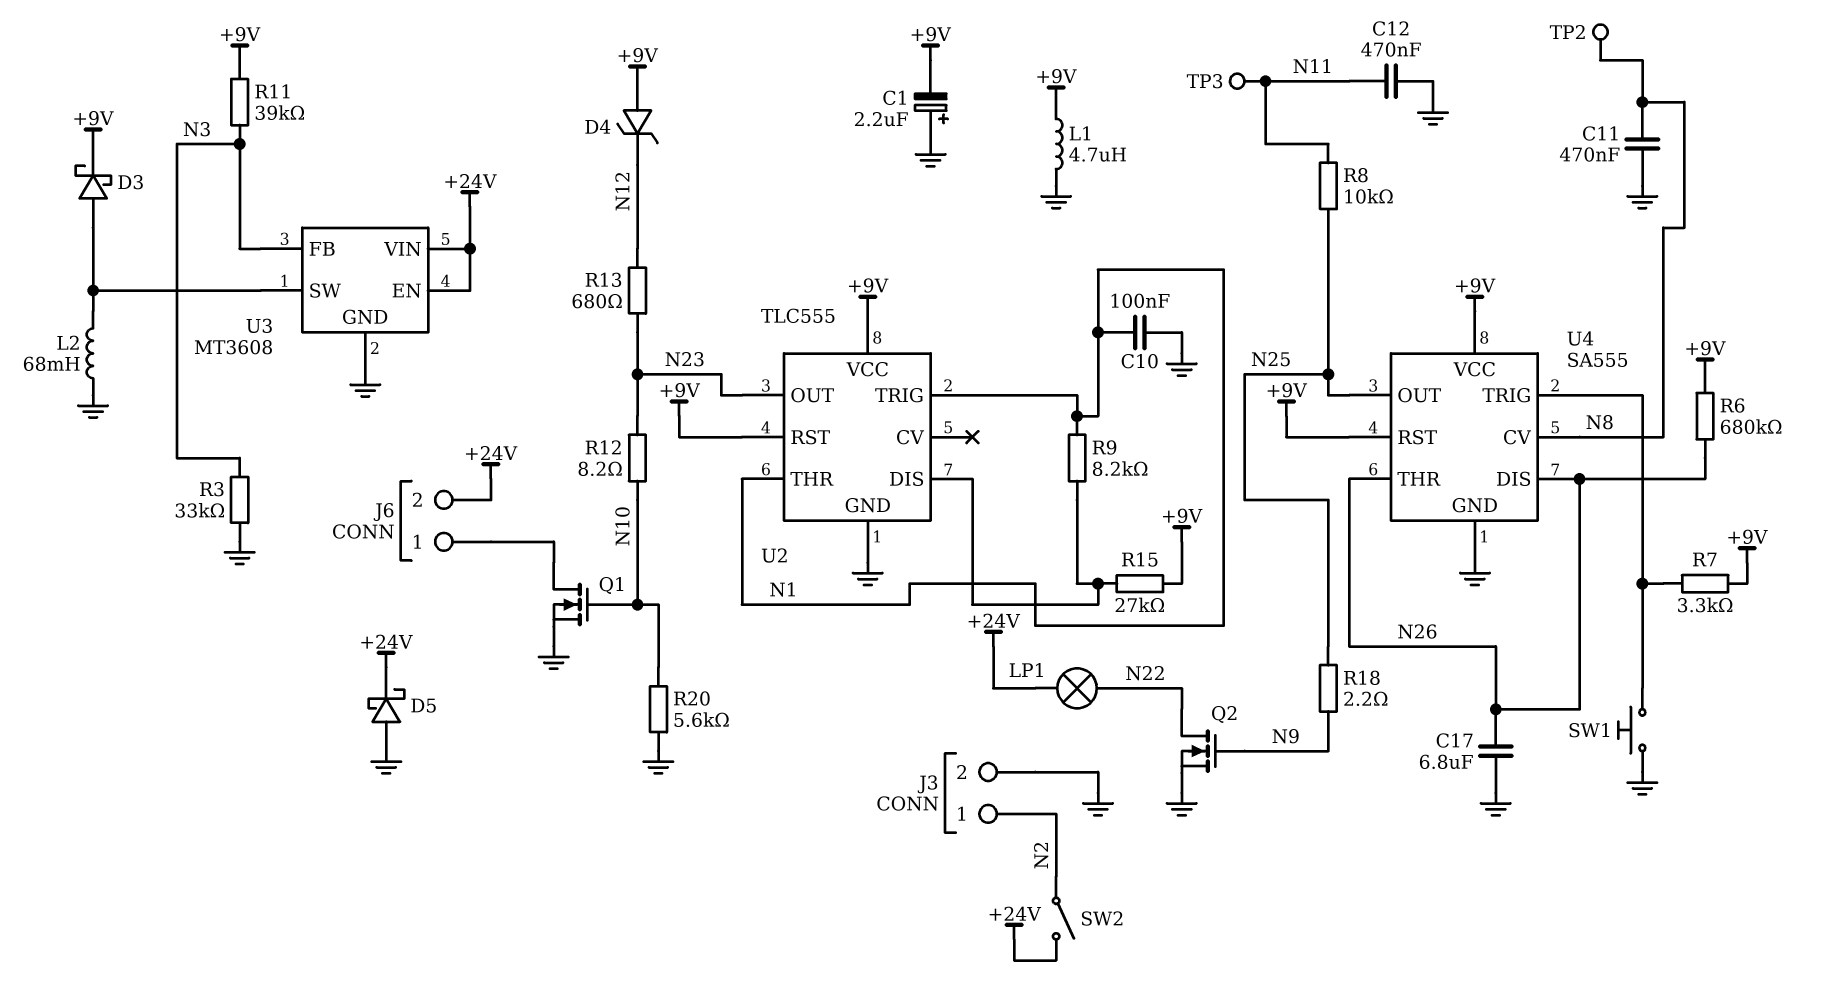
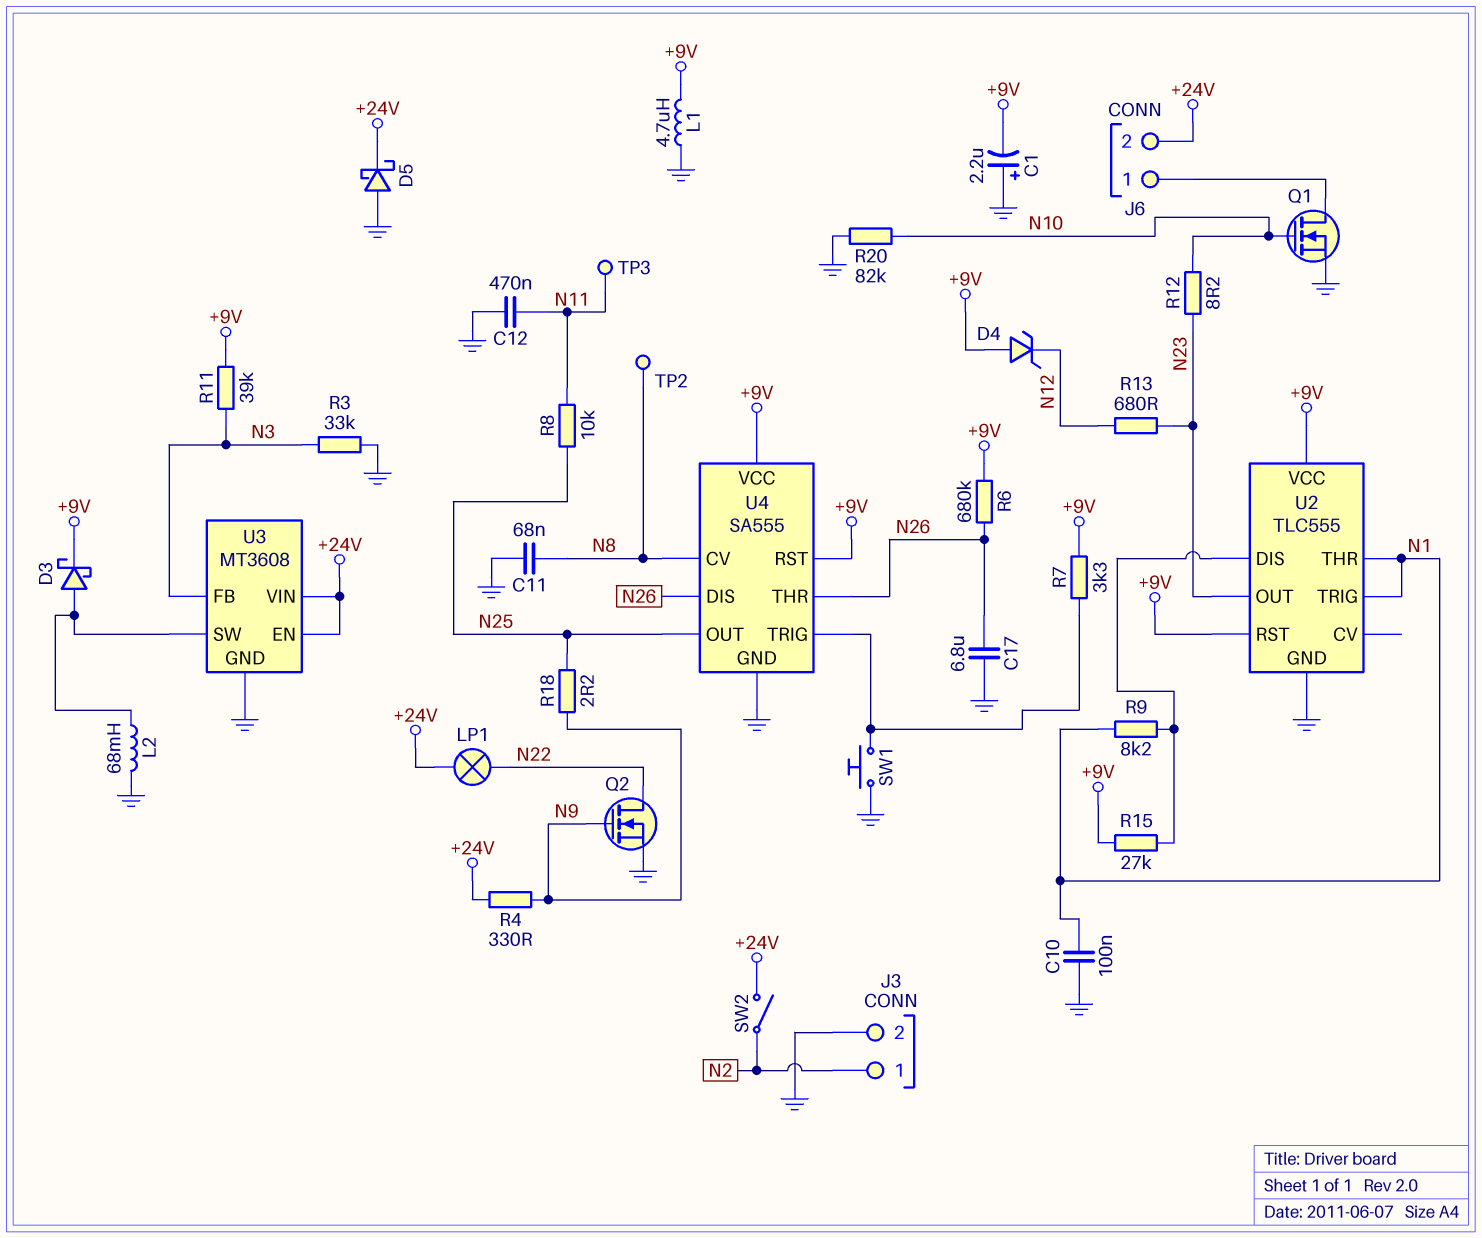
C11: 470nF (GND, N8) -> 68nF (GND, N8)
R4: none -> 330 (+24V, N9)
R20: 5.6k (GND, N10) -> 82k (GND, N10)

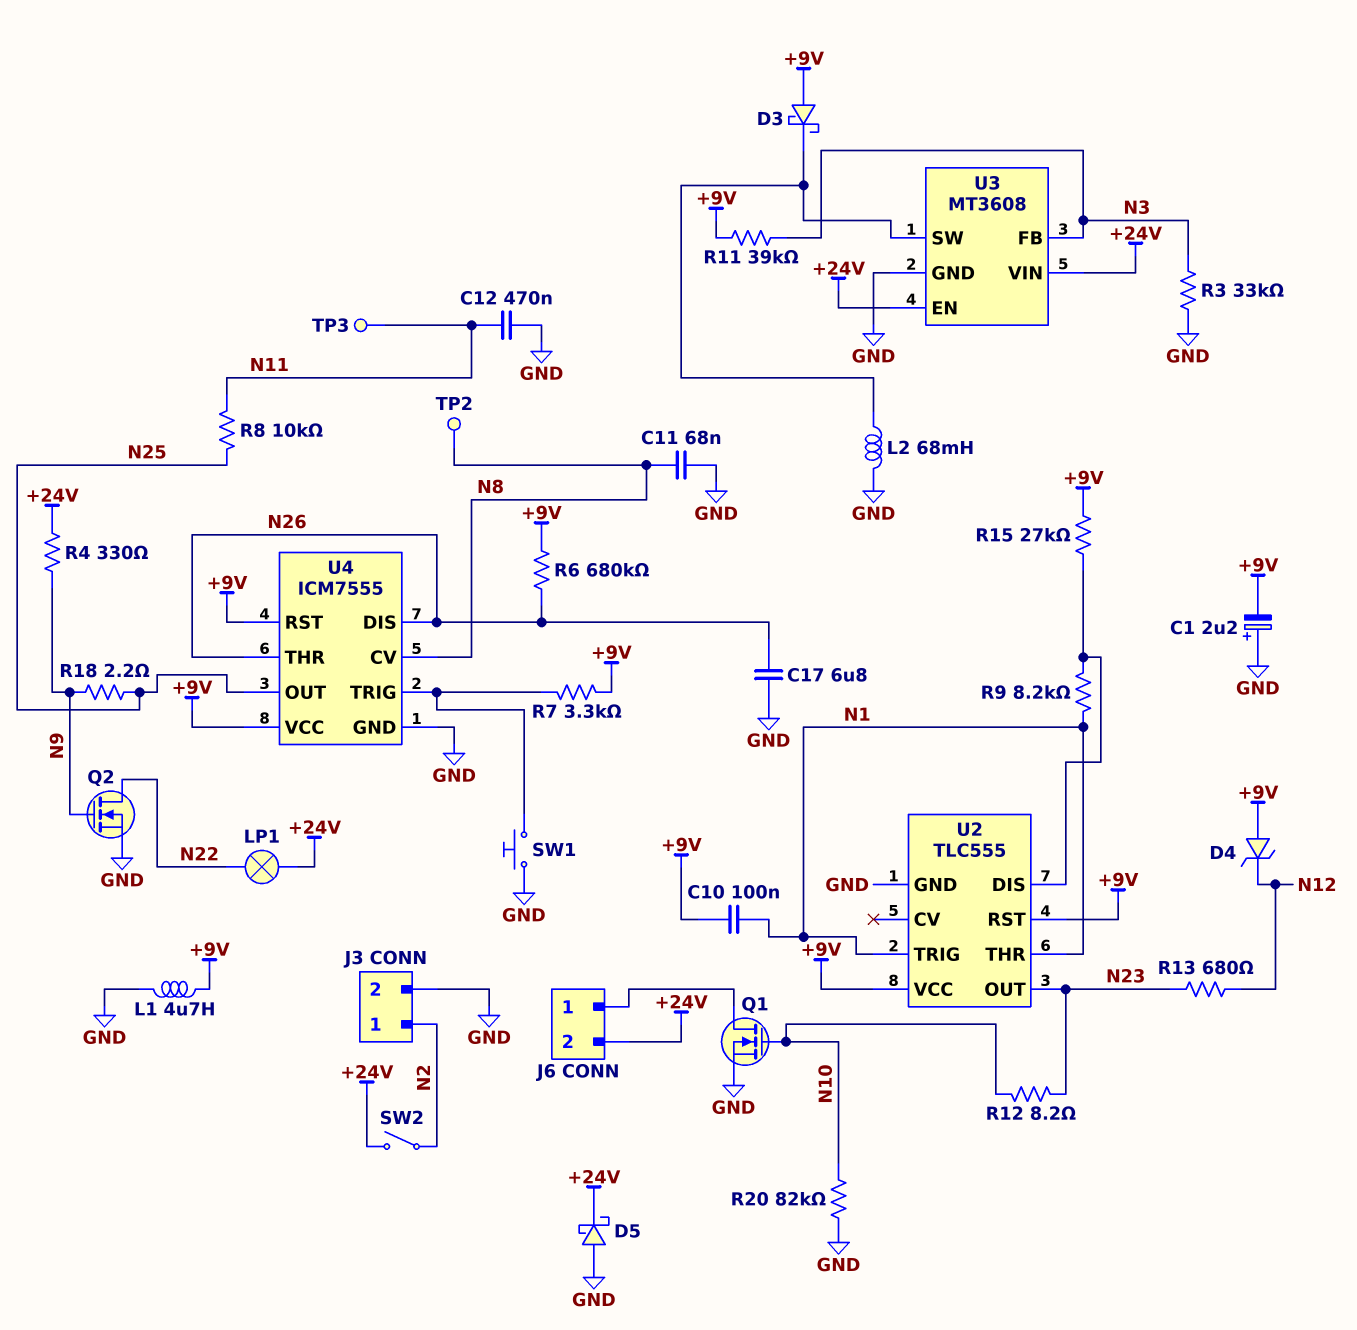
C10: 100nF (GND, N1) -> 100nF (+9V, N1)
D3: schottky (A U3/SW, K +9V) -> schottky (A +9V, K U3/SW)
U4: SA555 -> ICM7555

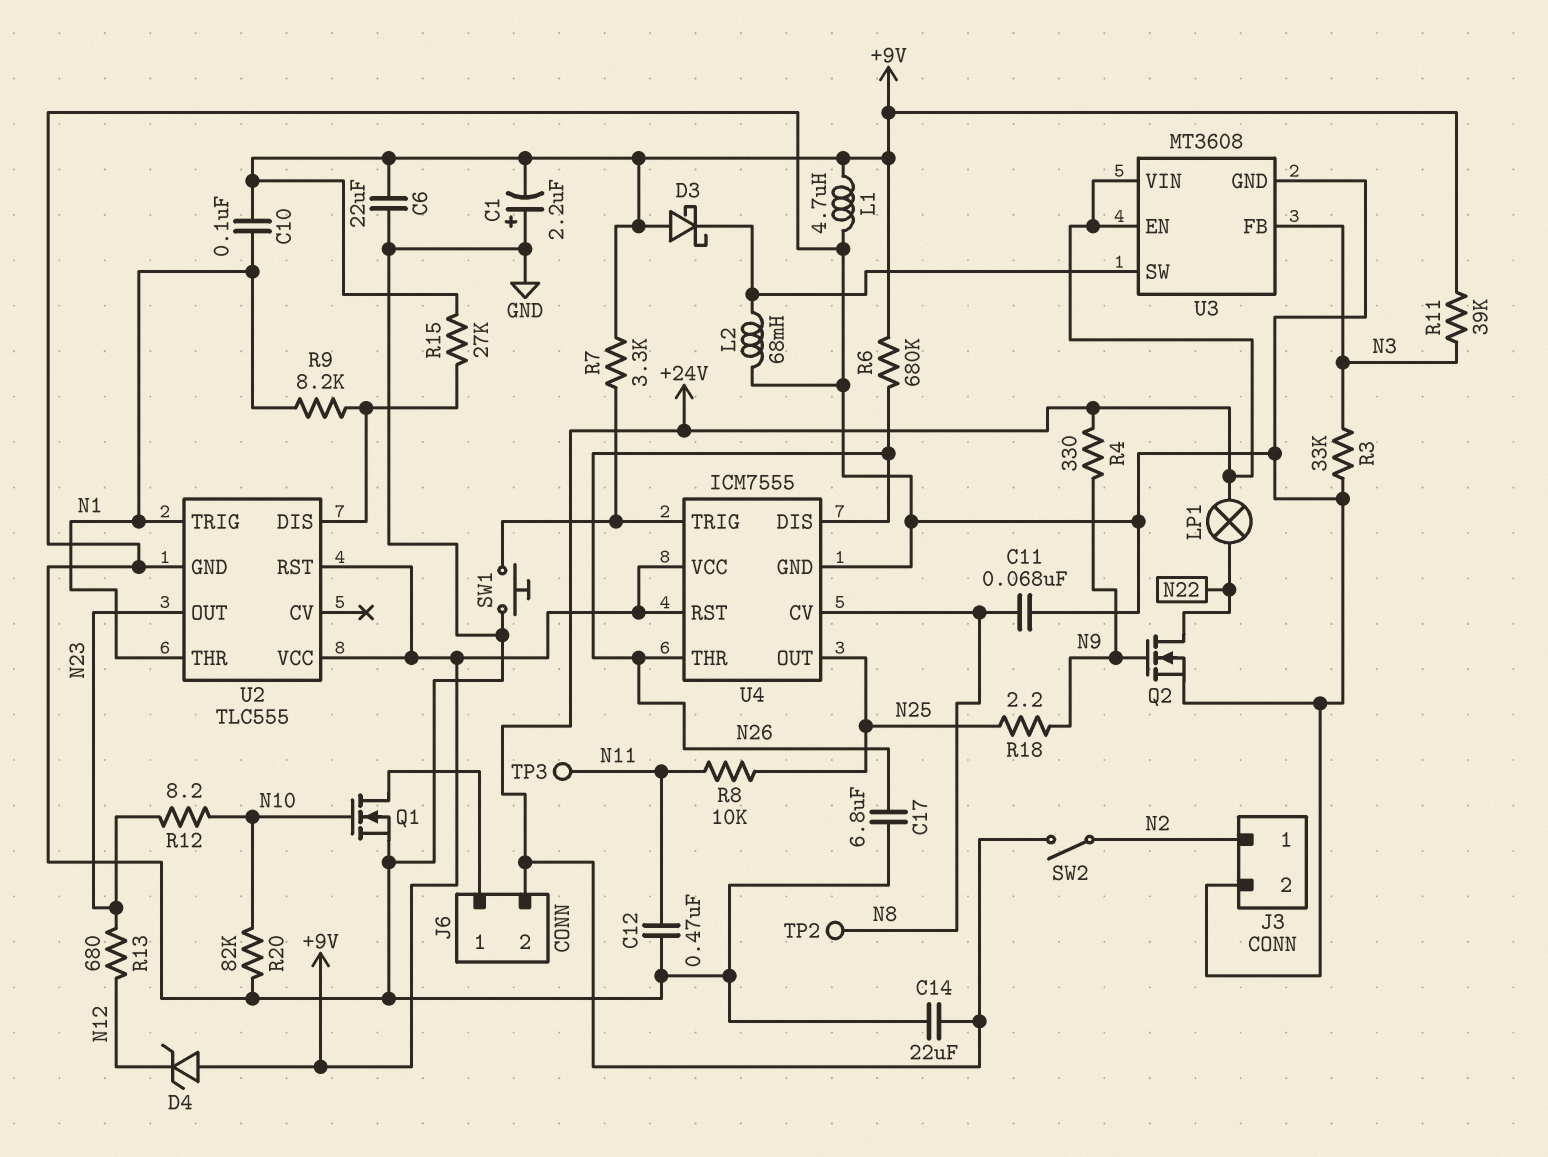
C6: none -> 22uF (+9V, GND)
C14: none -> 22uF (+24V, GND)
D5: schottky (A GND, K +24V) -> none

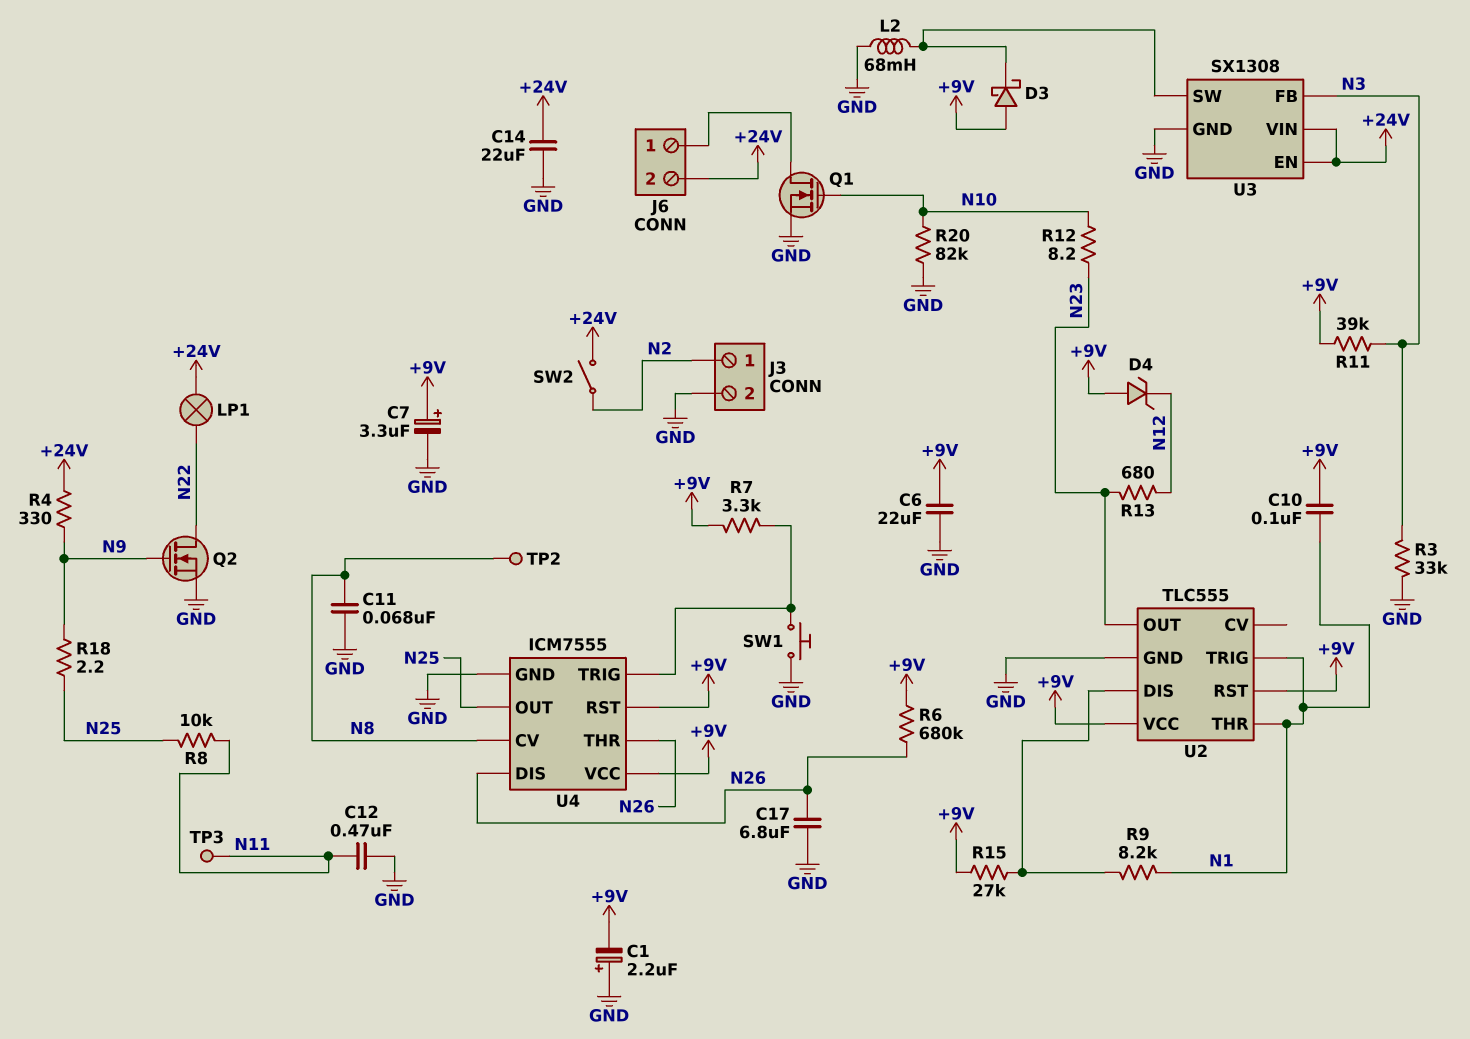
C7: none -> 3.3uF (plus +9V, minus GND)
L1: 4.7uH (+9V, GND) -> none
U3: MT3608 -> SX1308

